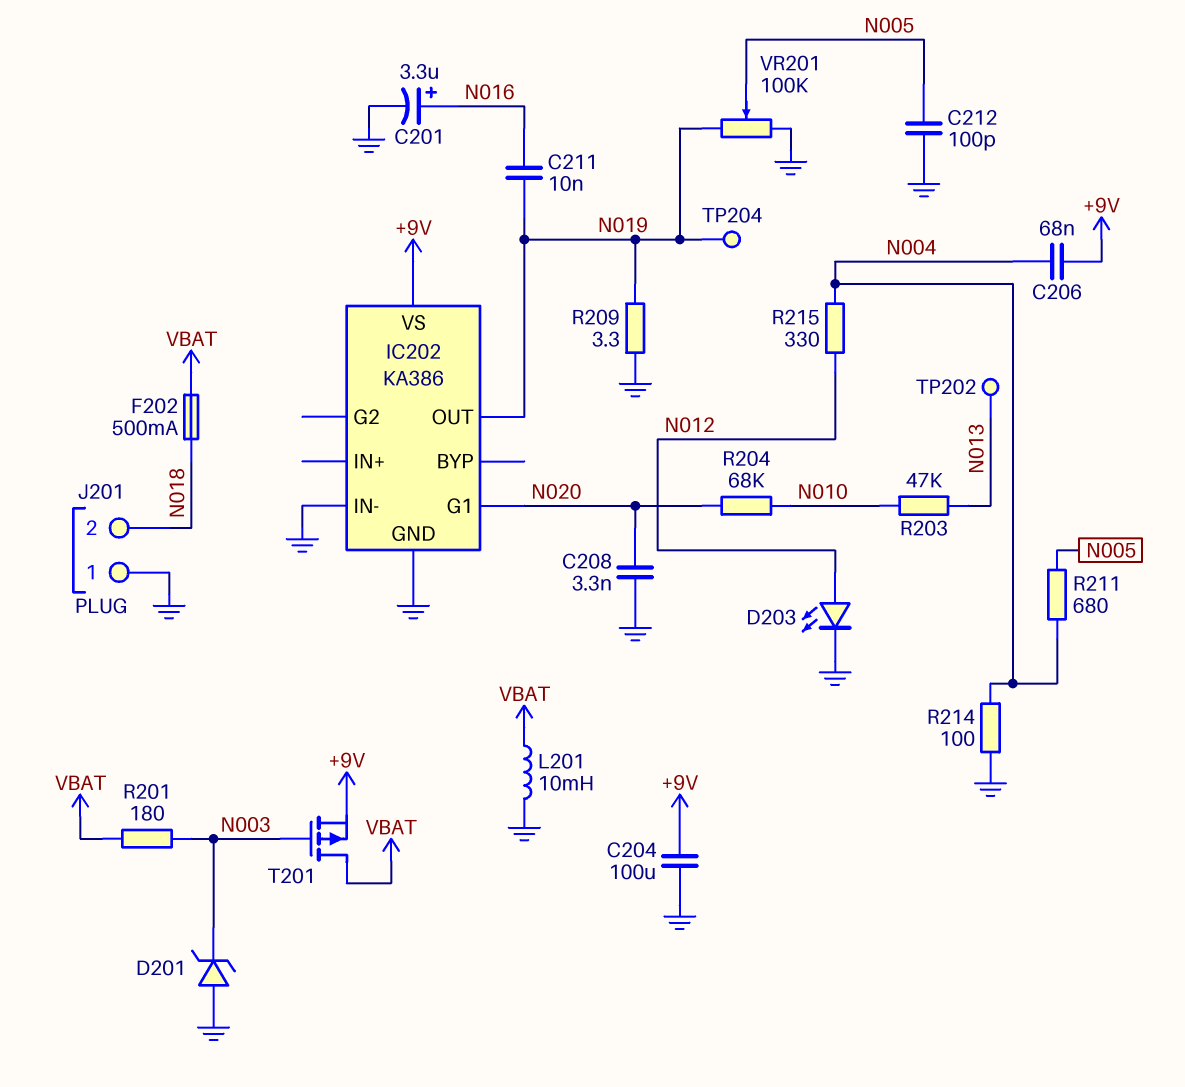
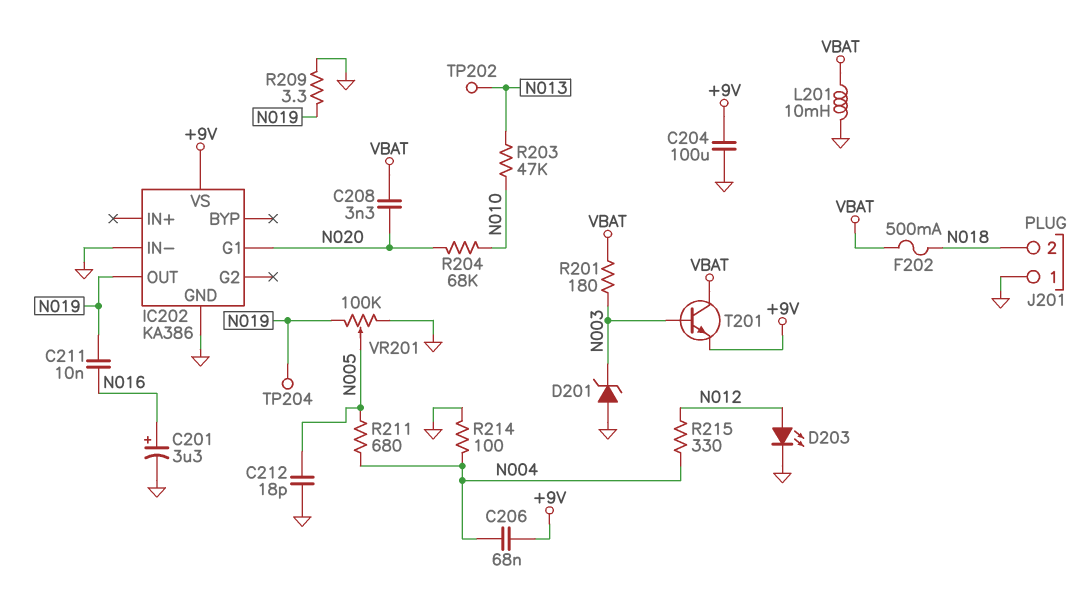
C208: 3.3nF (GND, N020) -> 3.3nF (N020, VBAT)
C212: 100pF (GND, N005) -> 18pF (GND, N005)
T201: PMOS (G N003, D VBAT, S +9V) -> NPN (B N003, C VBAT, E +9V)

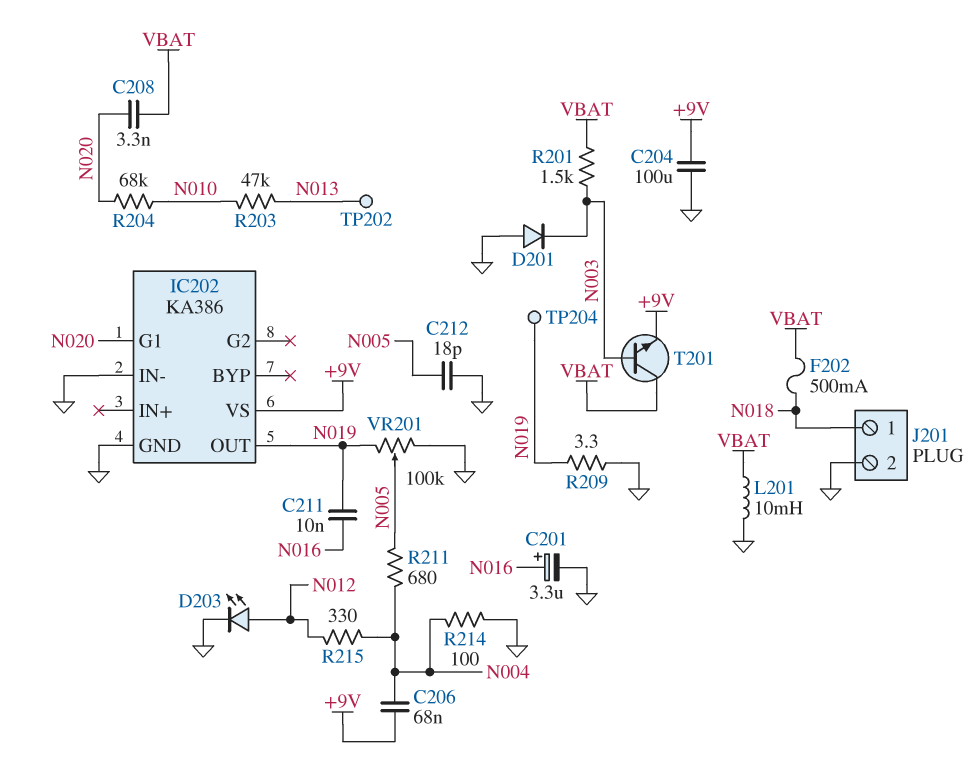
D201: zener (A GND, K N003) -> diode (A GND, K N003)
J201 pin 1: GND -> N018
J201 pin 2: N018 -> GND
R201: 180 (N003, VBAT) -> 1.5k (N003, VBAT)

